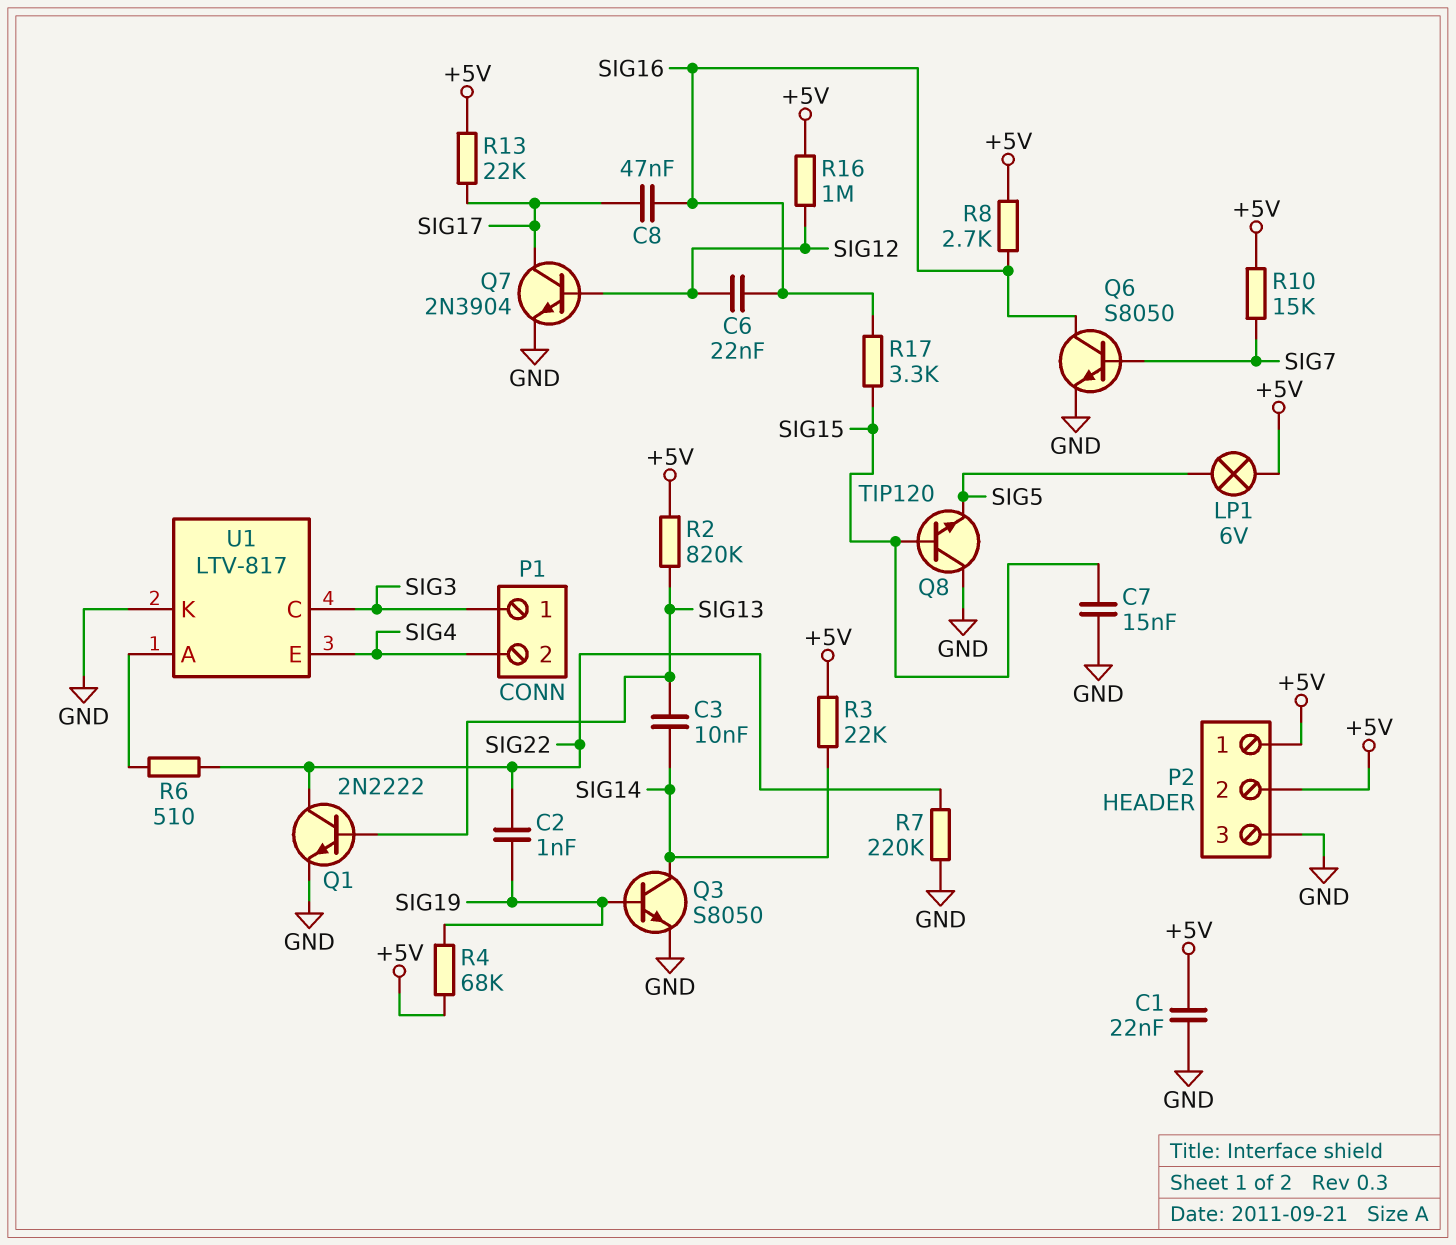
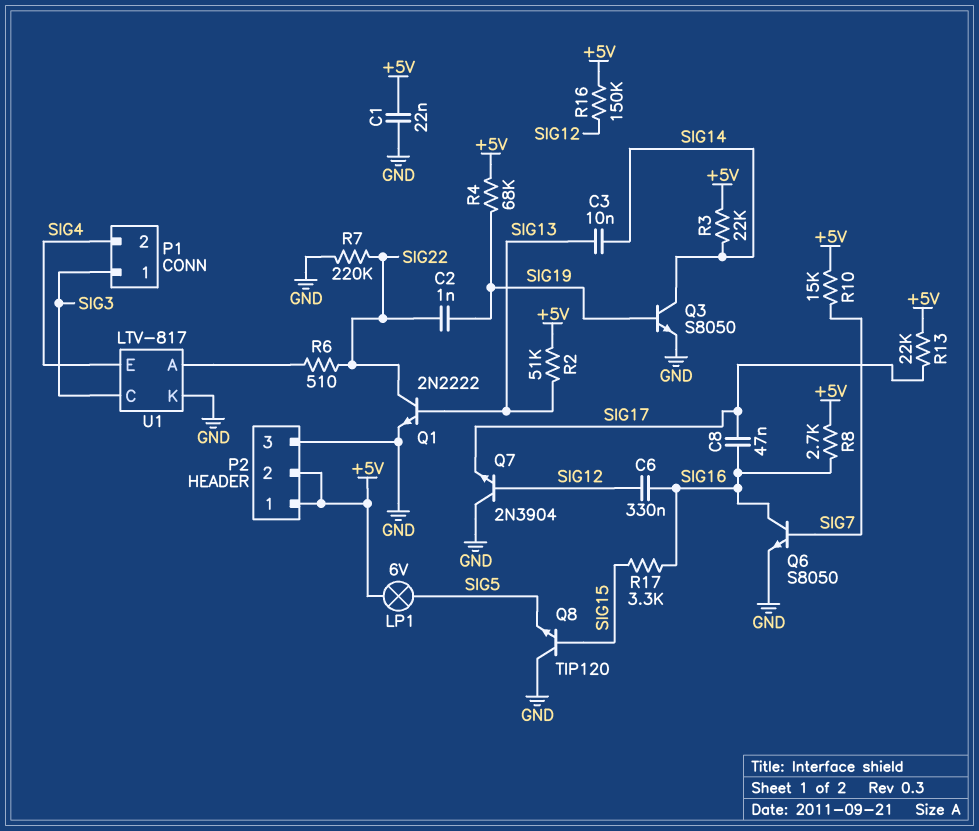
C6: 22nF (SIG12, SIG16) -> 330nF (SIG12, SIG16)
C7: 15nF (GND, SIG15) -> none
Q7: NPN 2N3904 (B SIG12, C SIG17, E GND) -> NPN 2N3904 (B SIG12, C GND, E SIG17)
R2: 820k (+5V, SIG13) -> 51k (+5V, SIG13)
R16: 1M (+5V, SIG12) -> 150k (+5V, SIG12)

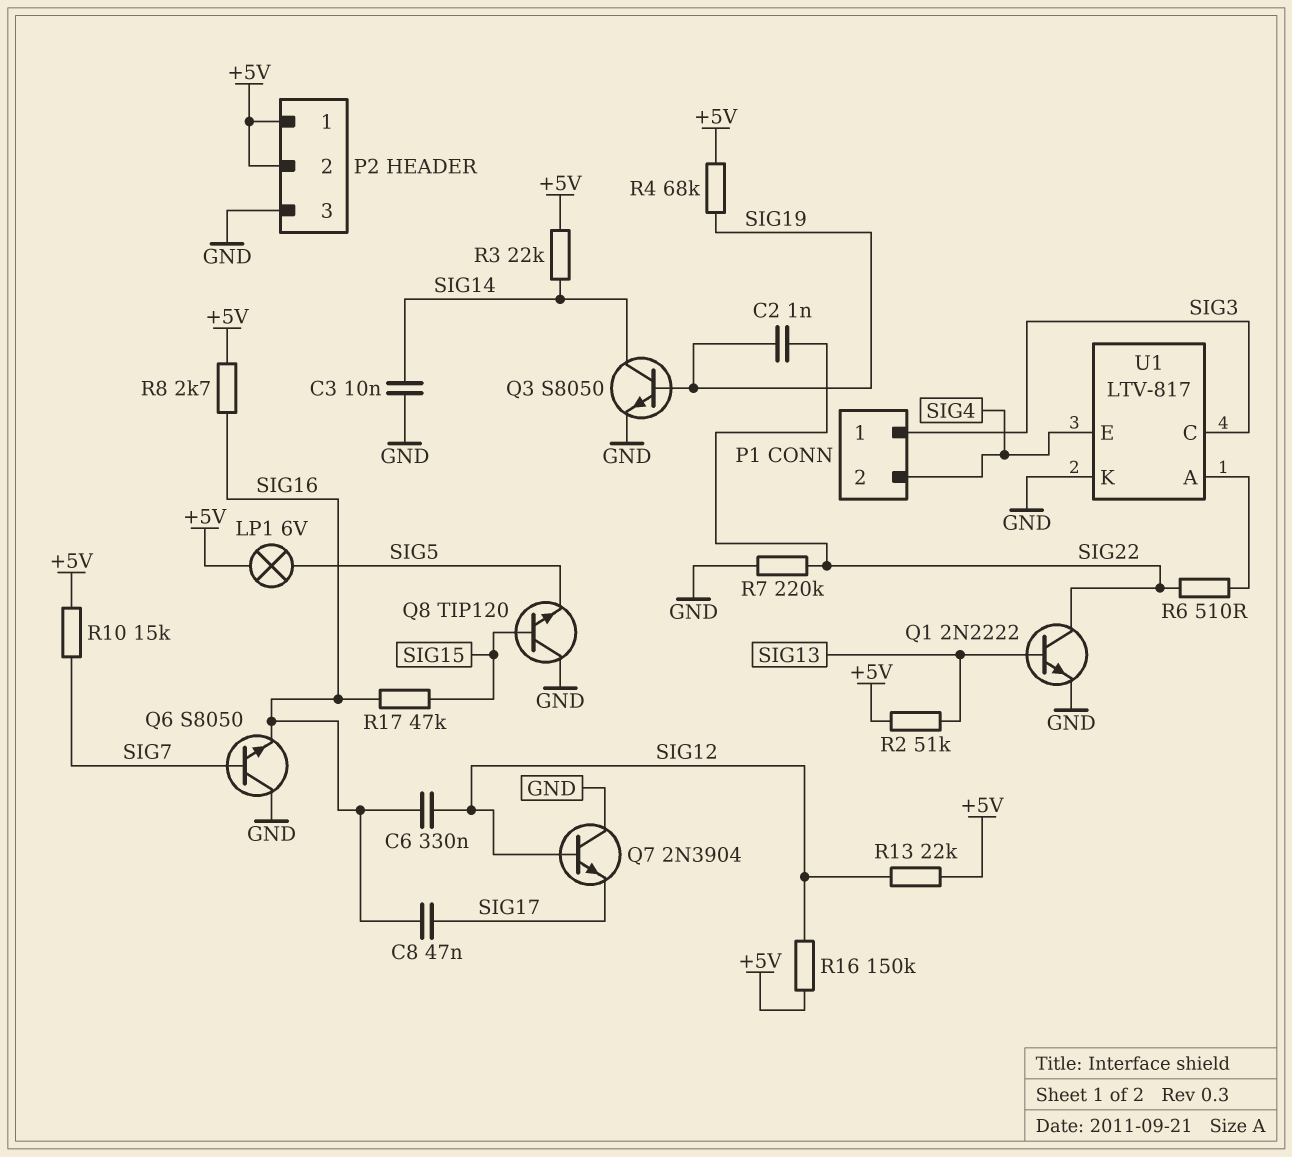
C1: 22nF (+5V, GND) -> none
C3: 10nF (SIG13, SIG14) -> 10nF (GND, SIG14)
Q6: NPN S8050 (B SIG7, C SIG16, E GND) -> NPN S8050 (B SIG7, C GND, E SIG16)
R13: 22k (+5V, SIG17) -> 22k (+5V, SIG12)
R17: 3.3k (SIG15, SIG16) -> 47k (SIG15, SIG16)

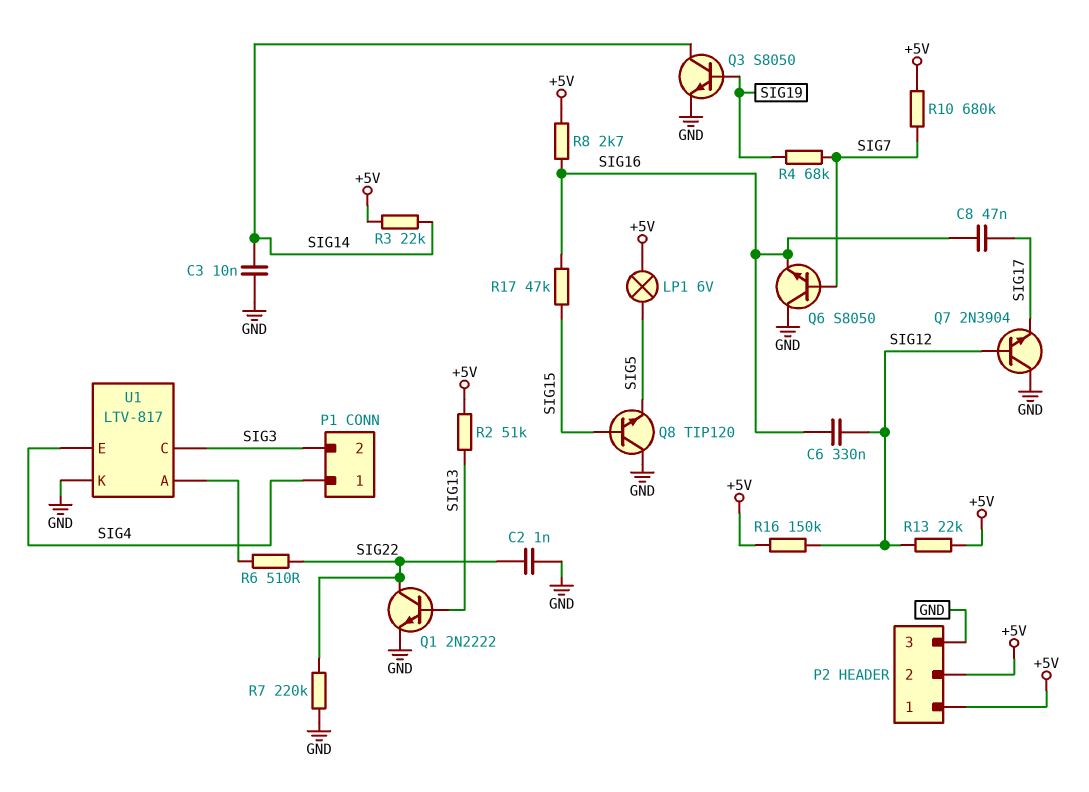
C2: 1nF (SIG19, SIG22) -> 1nF (GND, SIG22)
P1 pin 1: SIG3 -> SIG4
P1 pin 2: SIG4 -> SIG3
R4: 68k (+5V, SIG19) -> 68k (SIG7, SIG19)
R10: 15k (+5V, SIG7) -> 680k (+5V, SIG7)

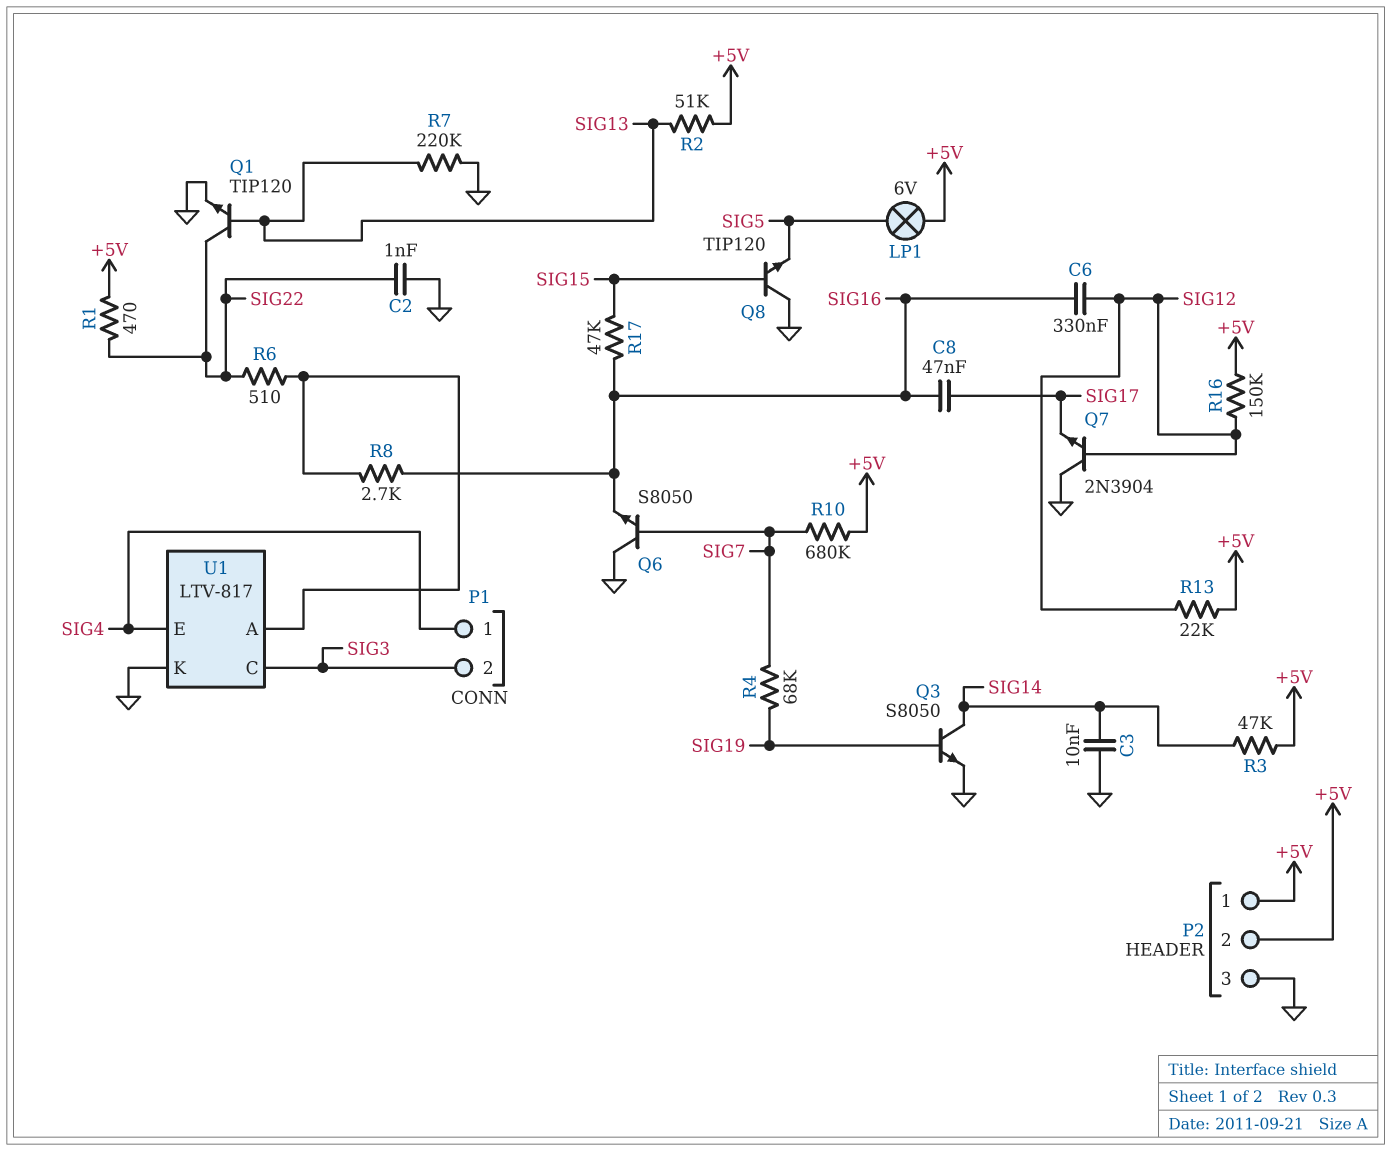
Q1: NPN 2N2222 (B SIG13, C SIG22, E GND) -> NPN TIP120 (B SIG13, C SIG22, E GND)
R1: none -> 470 (+5V, SIG22)
R3: 22k (+5V, SIG14) -> 47k (+5V, SIG14)
R7: 220k (GND, SIG22) -> 220k (GND, SIG13)
R8: 2.7k (+5V, SIG16) -> 2.7k (SIG16, U1/A)

